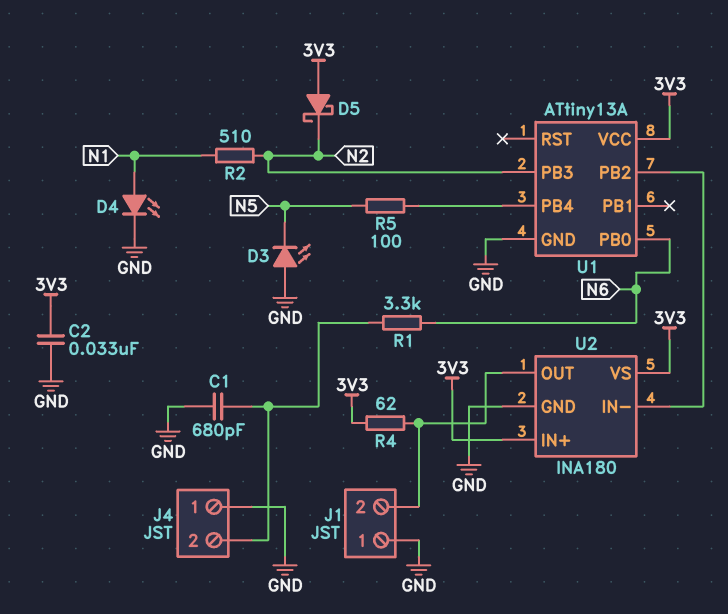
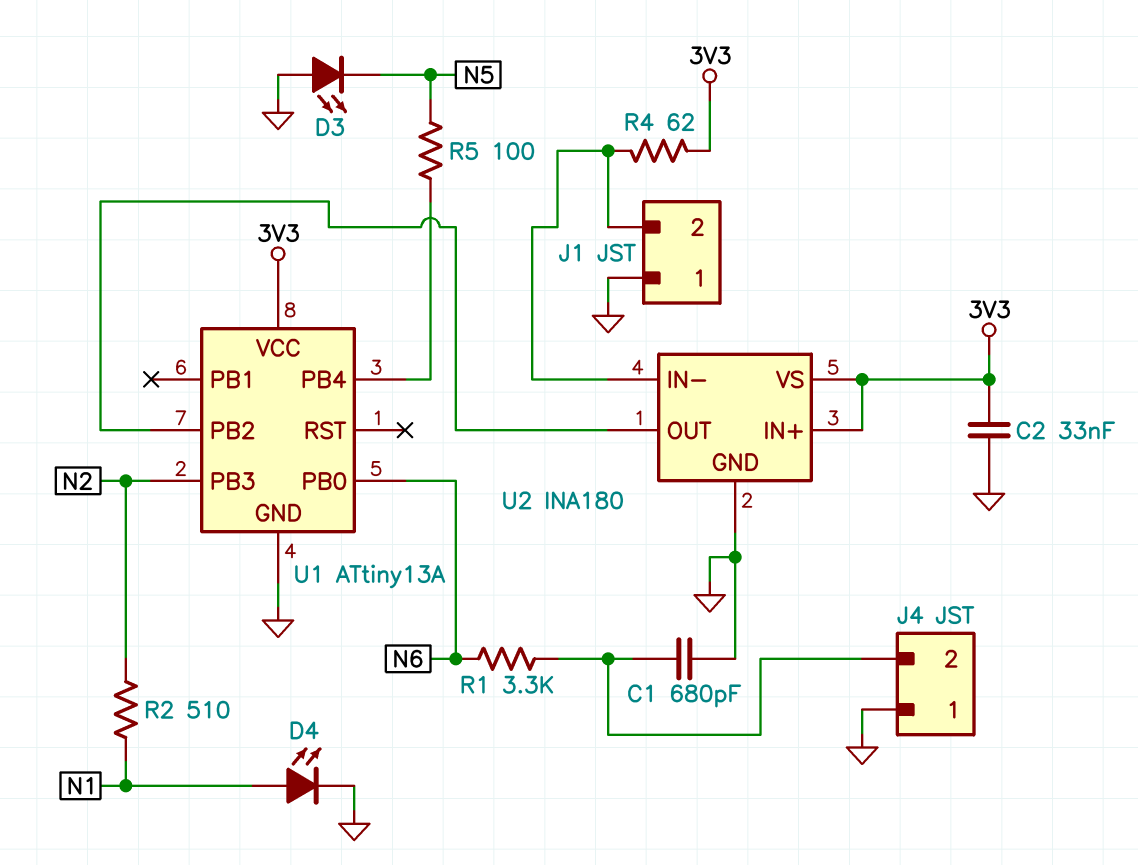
D5: schottky (A 3V3, K N2) -> none
U2 pin IN-: U1/PB2 -> J1/2
U2 pin OUT: J1/2 -> U1/PB2

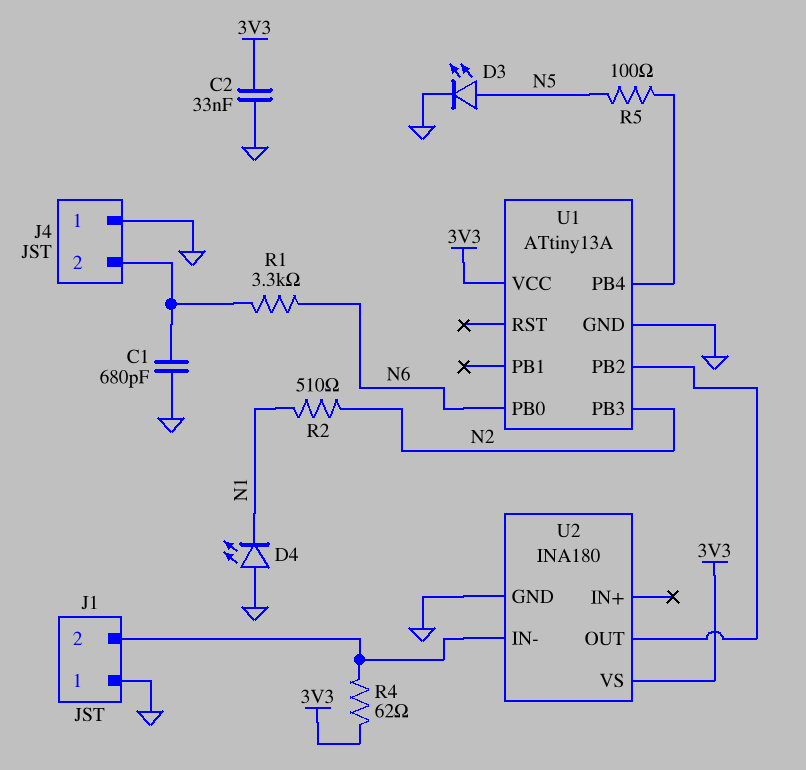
D3: LED (A GND, K N5) -> LED (A N5, K GND)
D4: LED (A N1, K GND) -> LED (A GND, K N1)
U2 pin IN+: 3V3 -> none

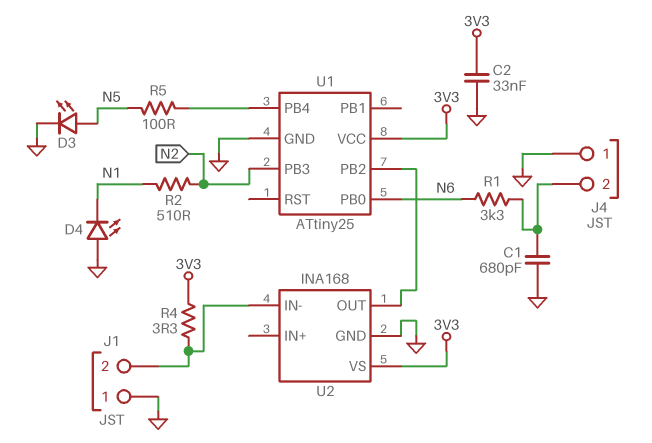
R4: 62 (3V3, J1/2) -> 3.3 (3V3, J1/2)
U1: ATtiny13A -> ATtiny25
U2: INA180 -> INA168

